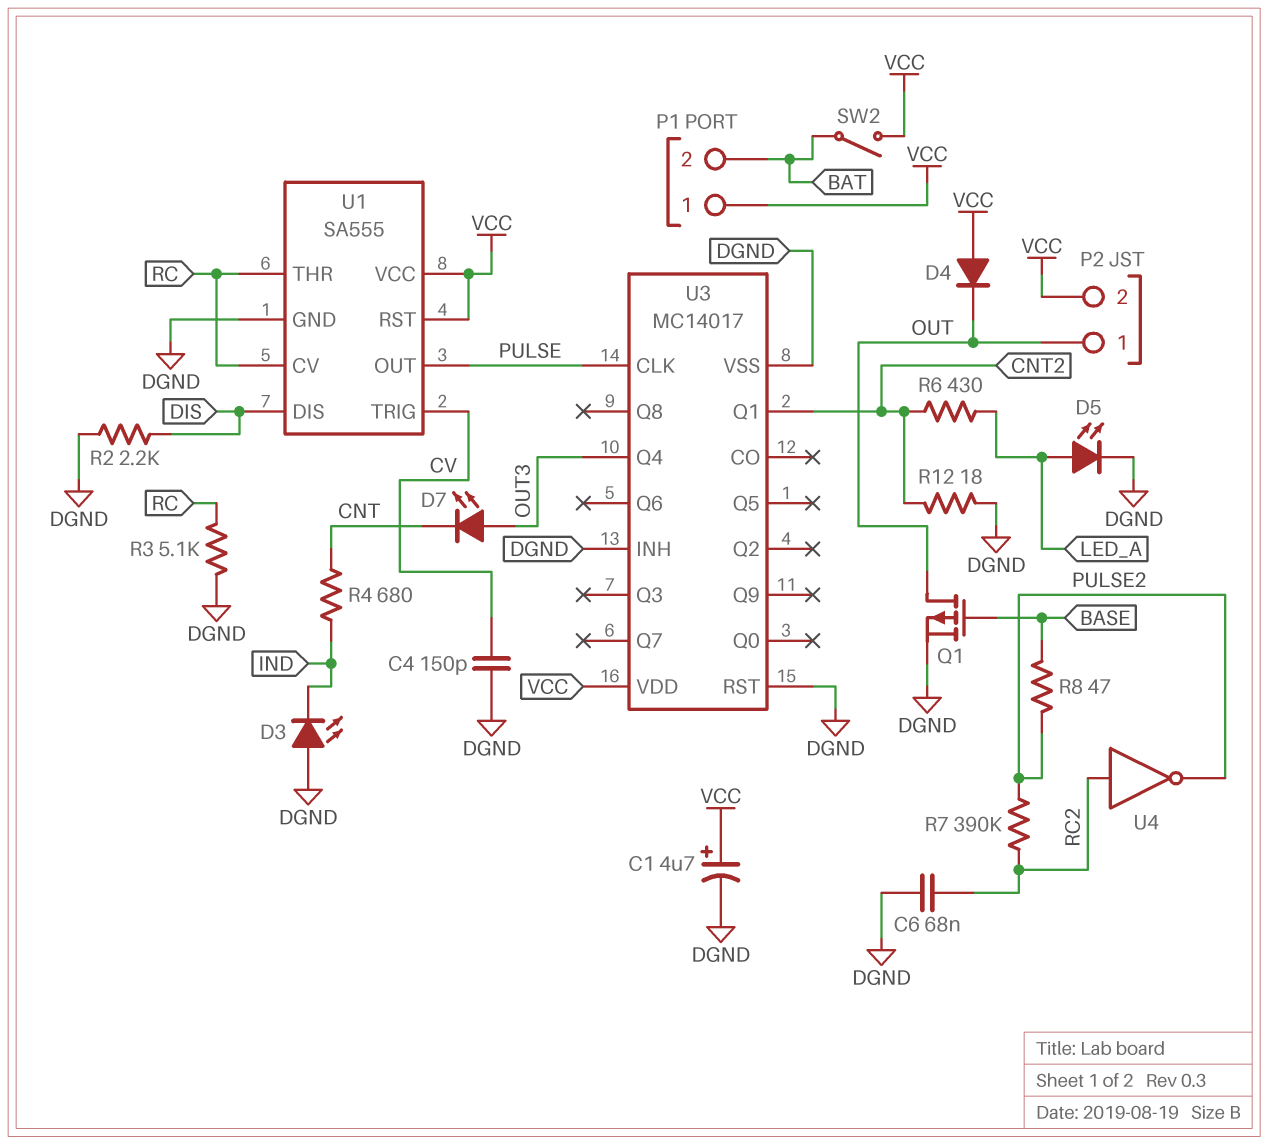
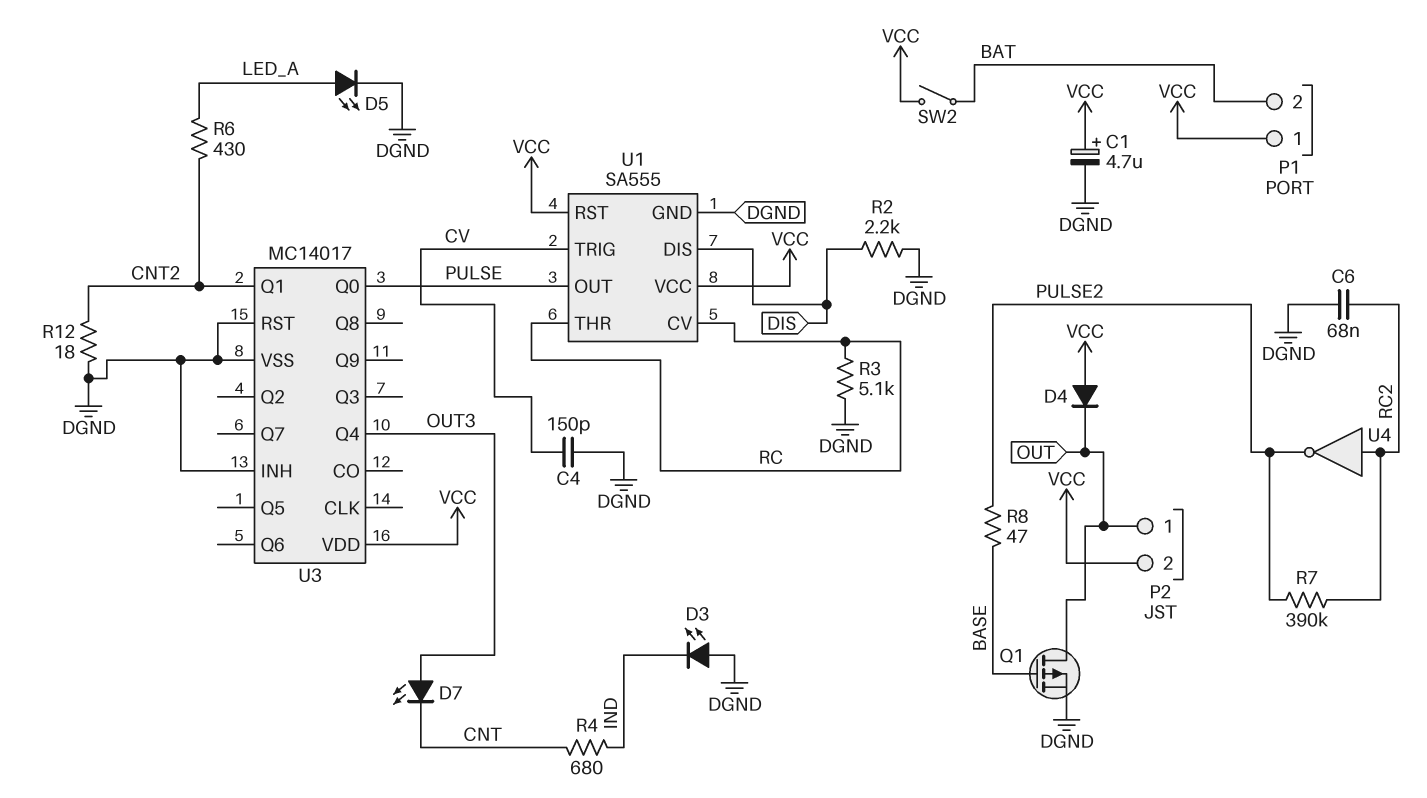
U3 pin CLK: PULSE -> none
U3 pin Q0: none -> PULSE

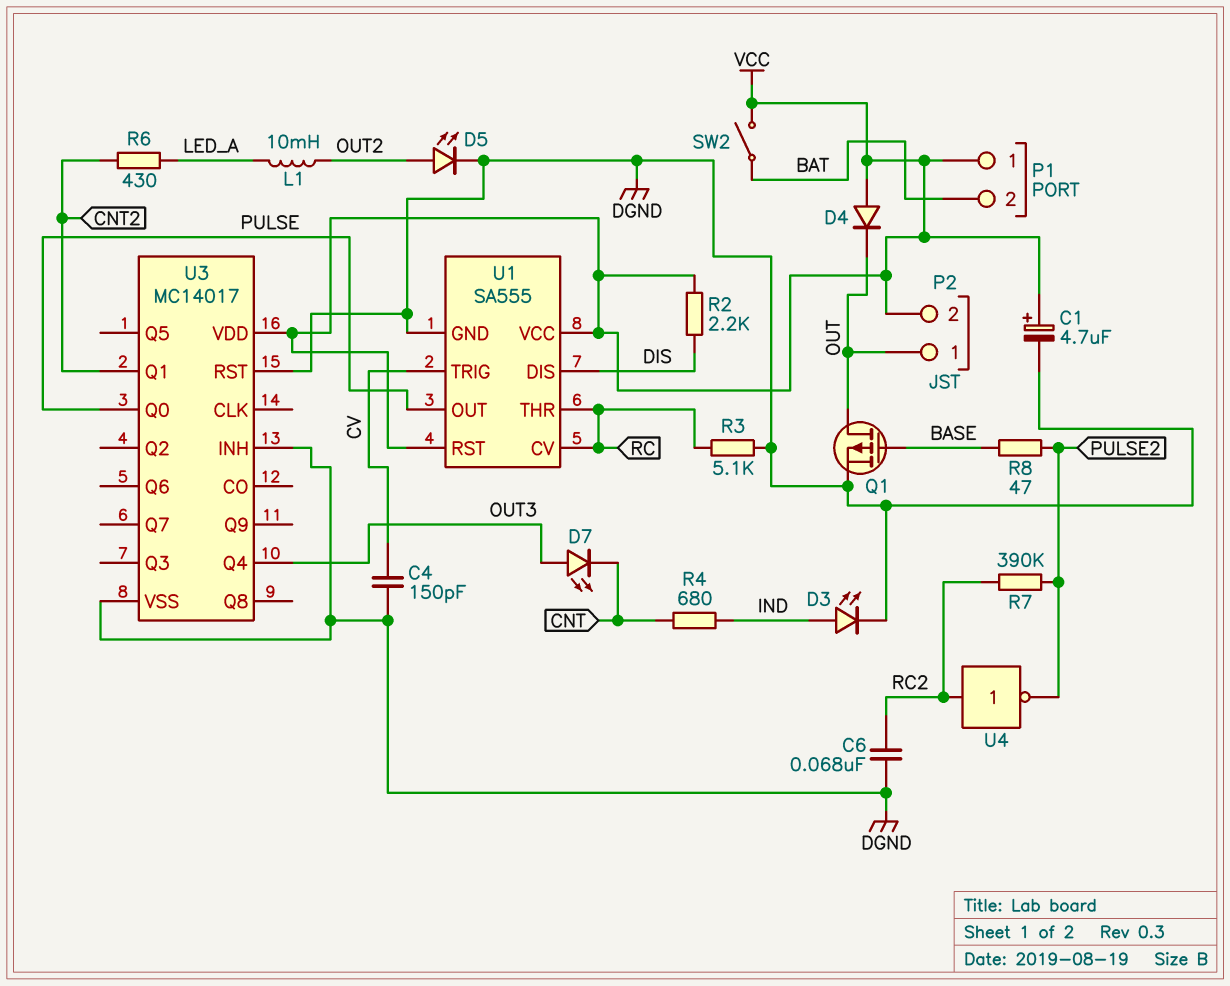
D3: LED (A DGND, K IND) -> LED (A IND, K DGND)
D5: LED (A LED_A, K DGND) -> LED (A OUT2, K DGND)
L1: none -> 10mH (LED_A, OUT2)
R2: 2.2k (DGND, DIS) -> 2.2k (DIS, VCC)
R12: 18 (CNT2, DGND) -> none

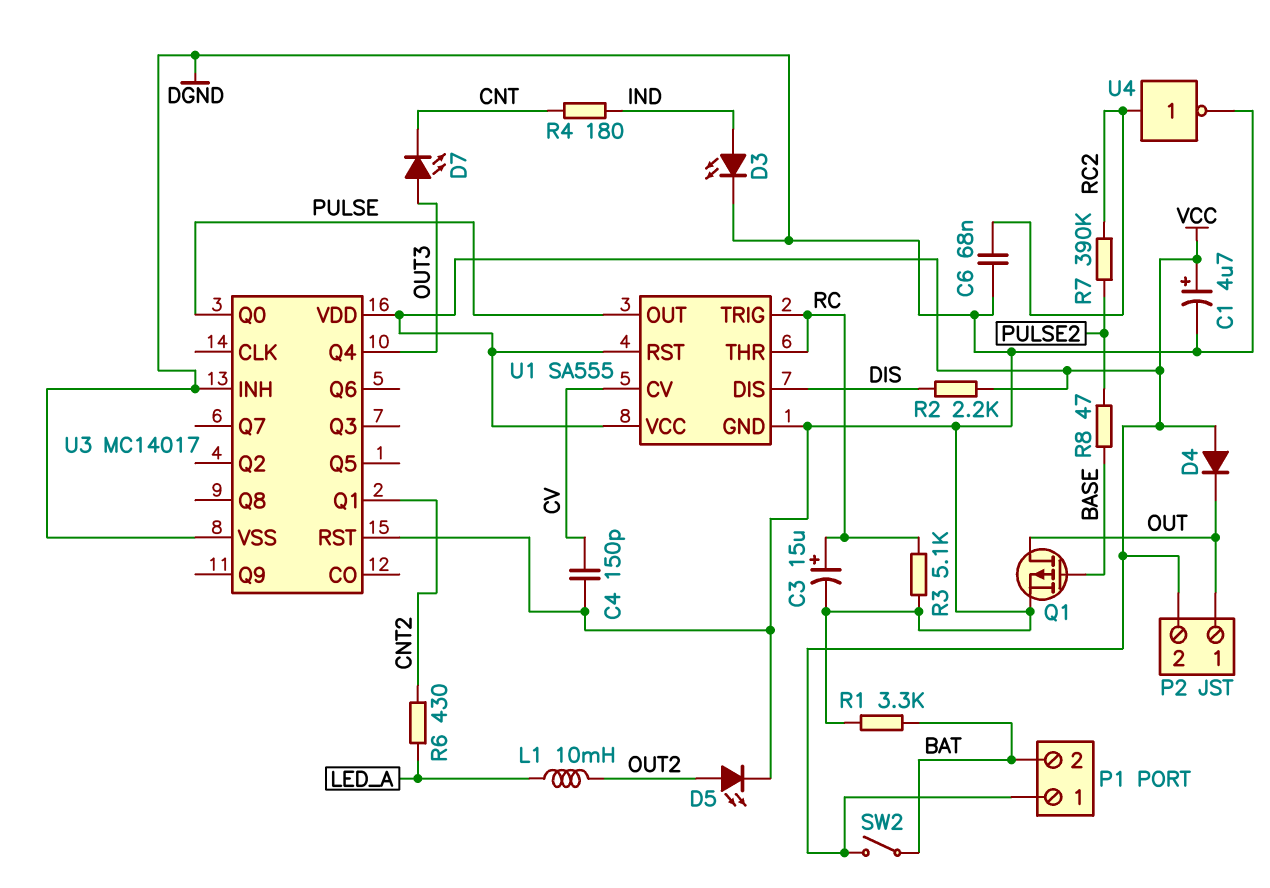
C3: none -> 15uF (plus RC, minus DGND)
R1: none -> 3.3k (BAT, DGND)
R4: 680 (CNT, IND) -> 180 (CNT, IND)
U1 pin CV: RC -> CV
U1 pin TRIG: CV -> RC
U4: NOT (in RC2, out PULSE2) -> NOT (in RC2, out DGND)

